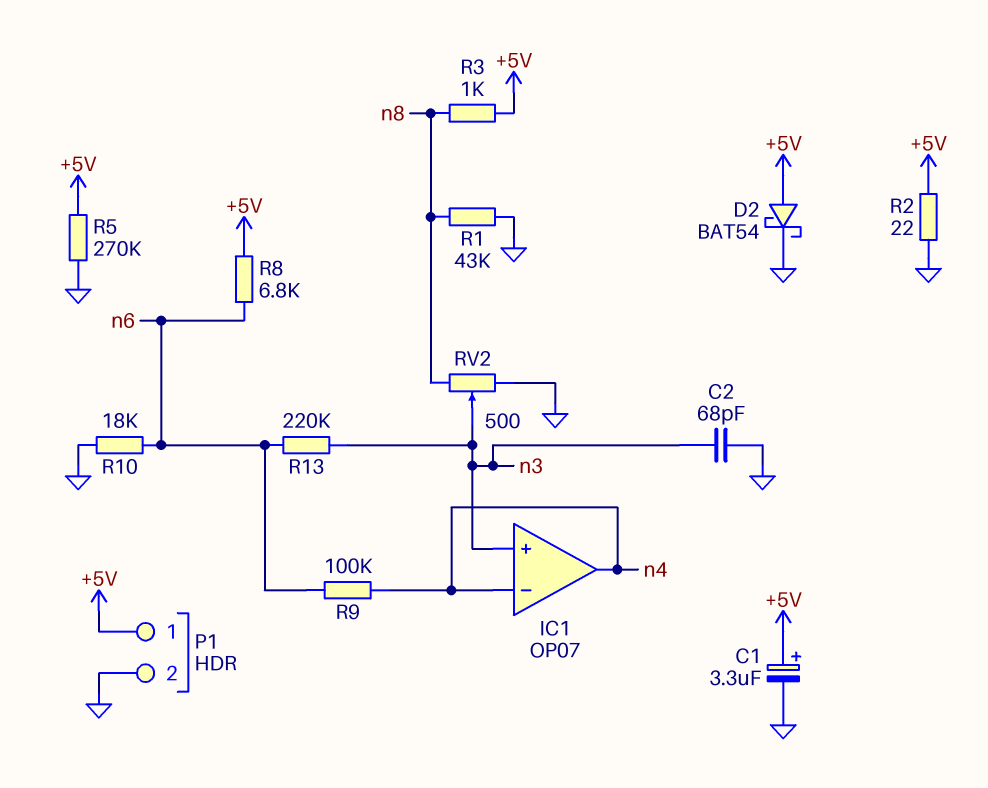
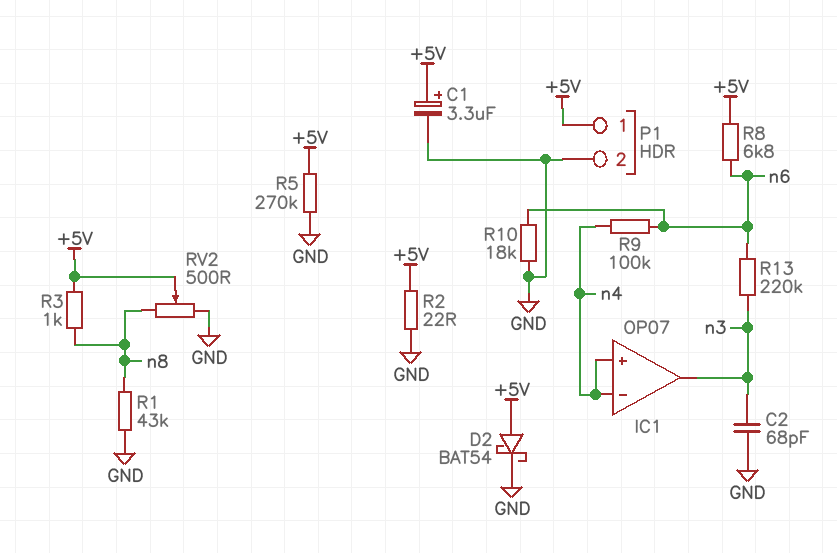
IC1 pin in+: n3 -> n4
IC1 pin out: n4 -> n3
RV2: 500 (GND, n8, wiper n3) -> 500 (GND, n8, wiper +5V)

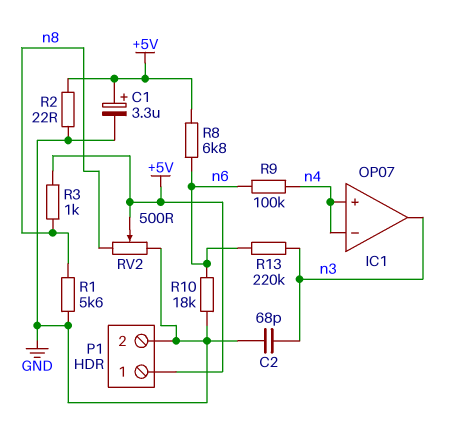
D2: schottky BAT54 (A +5V, K GND) -> none
R1: 43k (GND, n8) -> 5.6k (GND, n8)
R5: 270k (+5V, GND) -> none

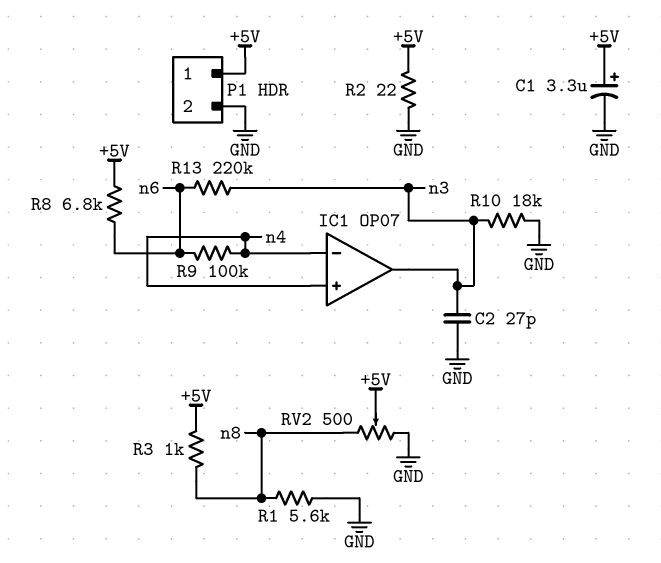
C2: 68pF (GND, n3) -> 27pF (GND, n3)
R10: 18k (GND, n6) -> 18k (GND, n3)

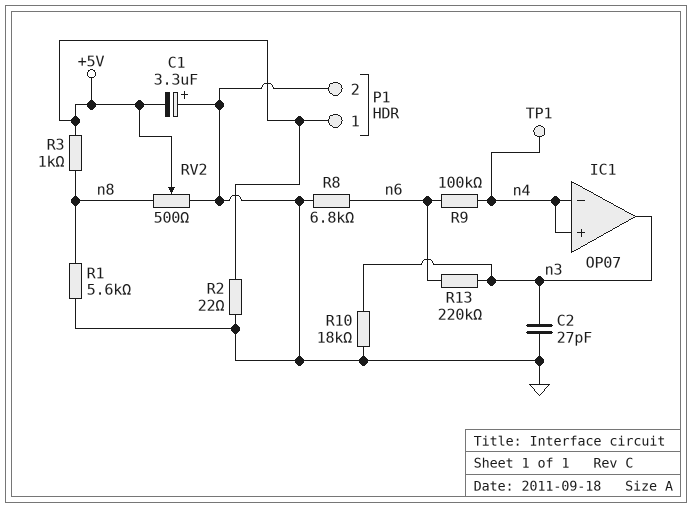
C1: 3.3uF (plus +5V, minus GND) -> 3.3uF (plus GND, minus +5V)
R8: 6.8k (+5V, n6) -> 6.8k (GND, n6)
TP1: none -> test point (n4)

